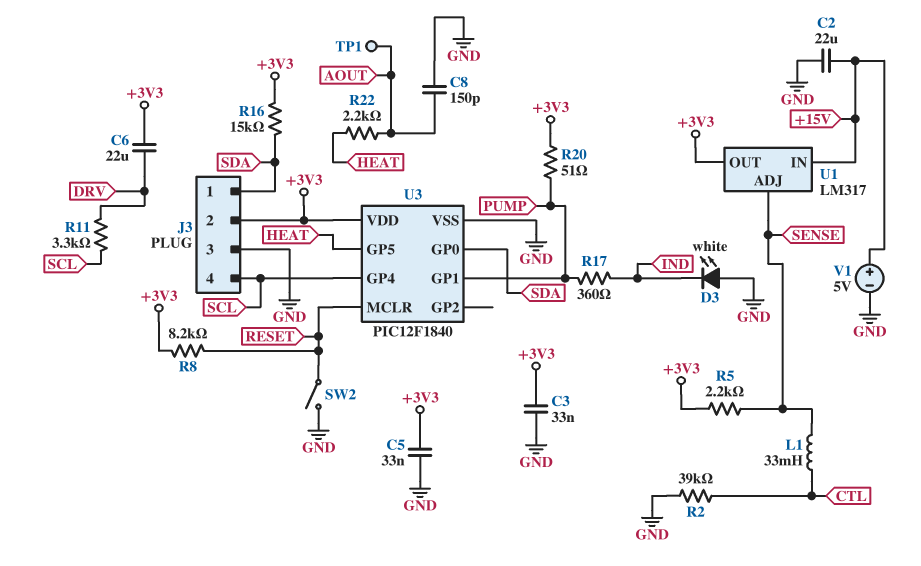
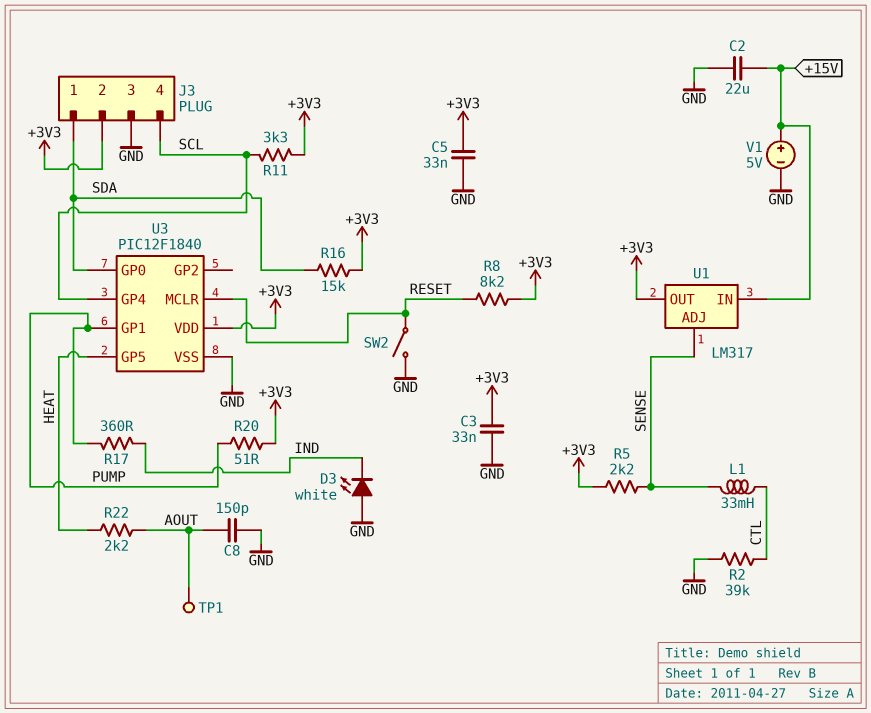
C6: 22uF (+3V3, DRV) -> none
R11: 3.3k (DRV, SCL) -> 3.3k (+3V3, SCL)

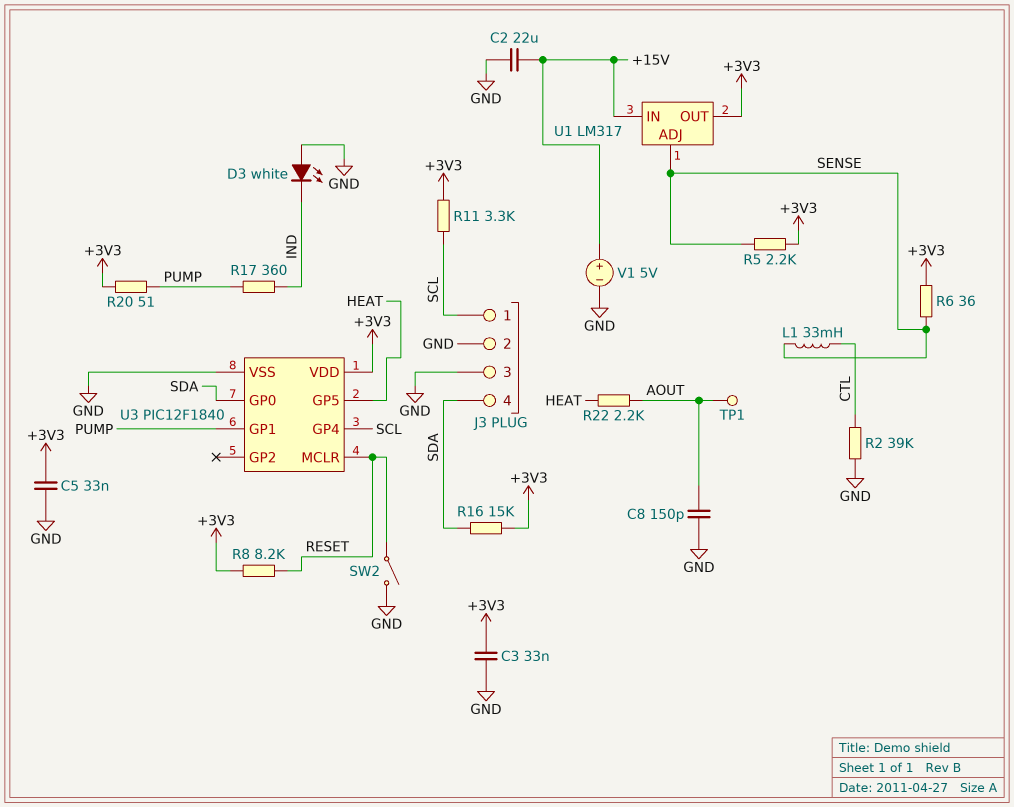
J3 pin 1: SDA -> SCL
J3 pin 2: +3V3 -> GND
J3 pin 4: SCL -> SDA
R6: none -> 36 (+3V3, SENSE)

